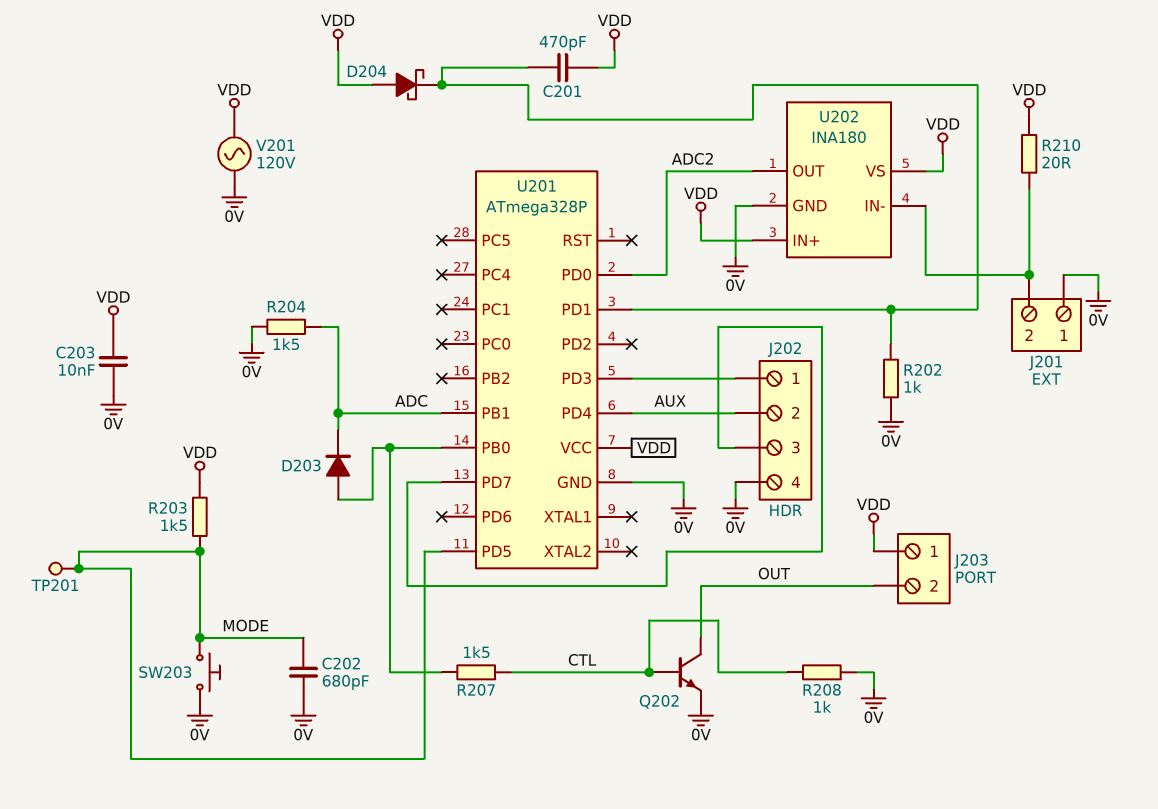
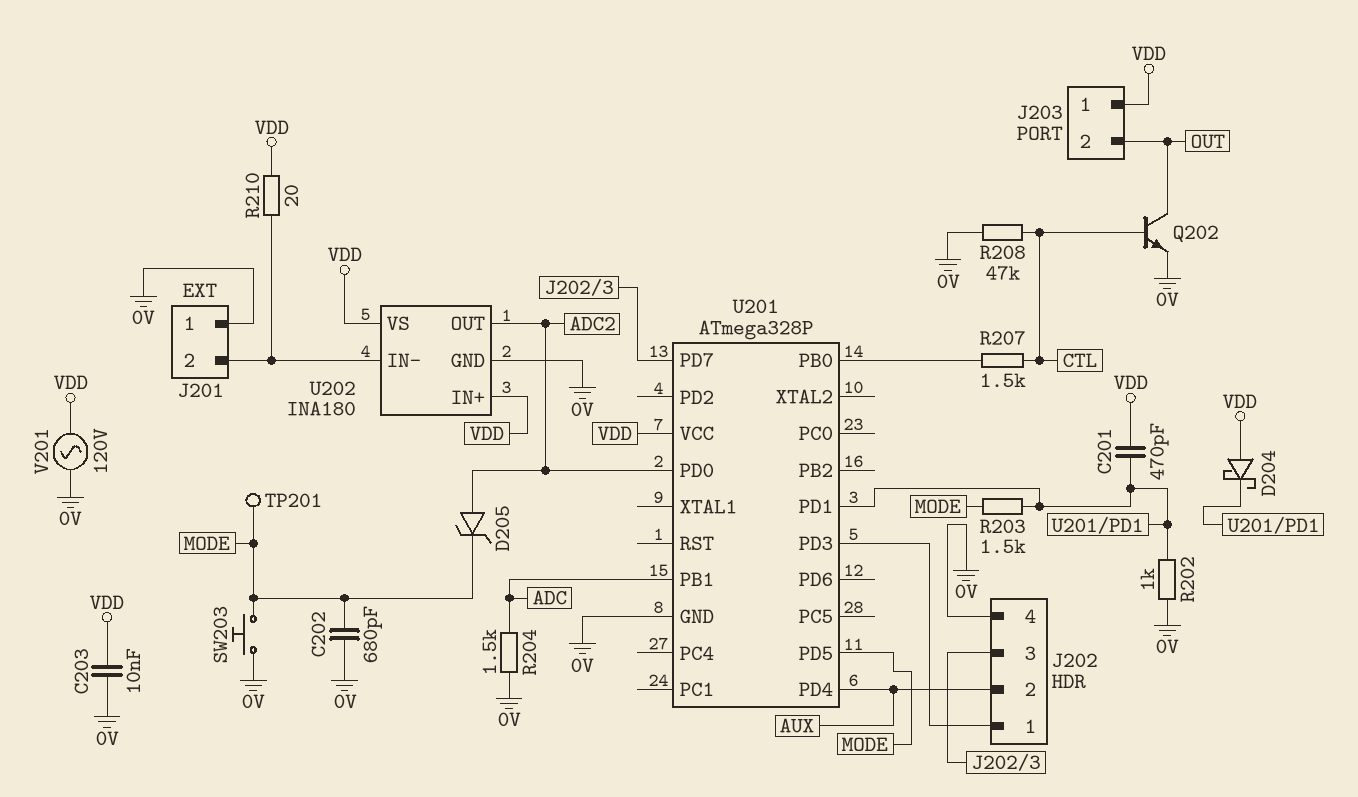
D203: diode (A U201/PB0, K ADC) -> none
D205: none -> zener (A ADC2, K MODE)
R203: 1.5k (MODE, VDD) -> 1.5k (MODE, U201/PD1)
R208: 1k (0V, CTL) -> 47k (0V, CTL)

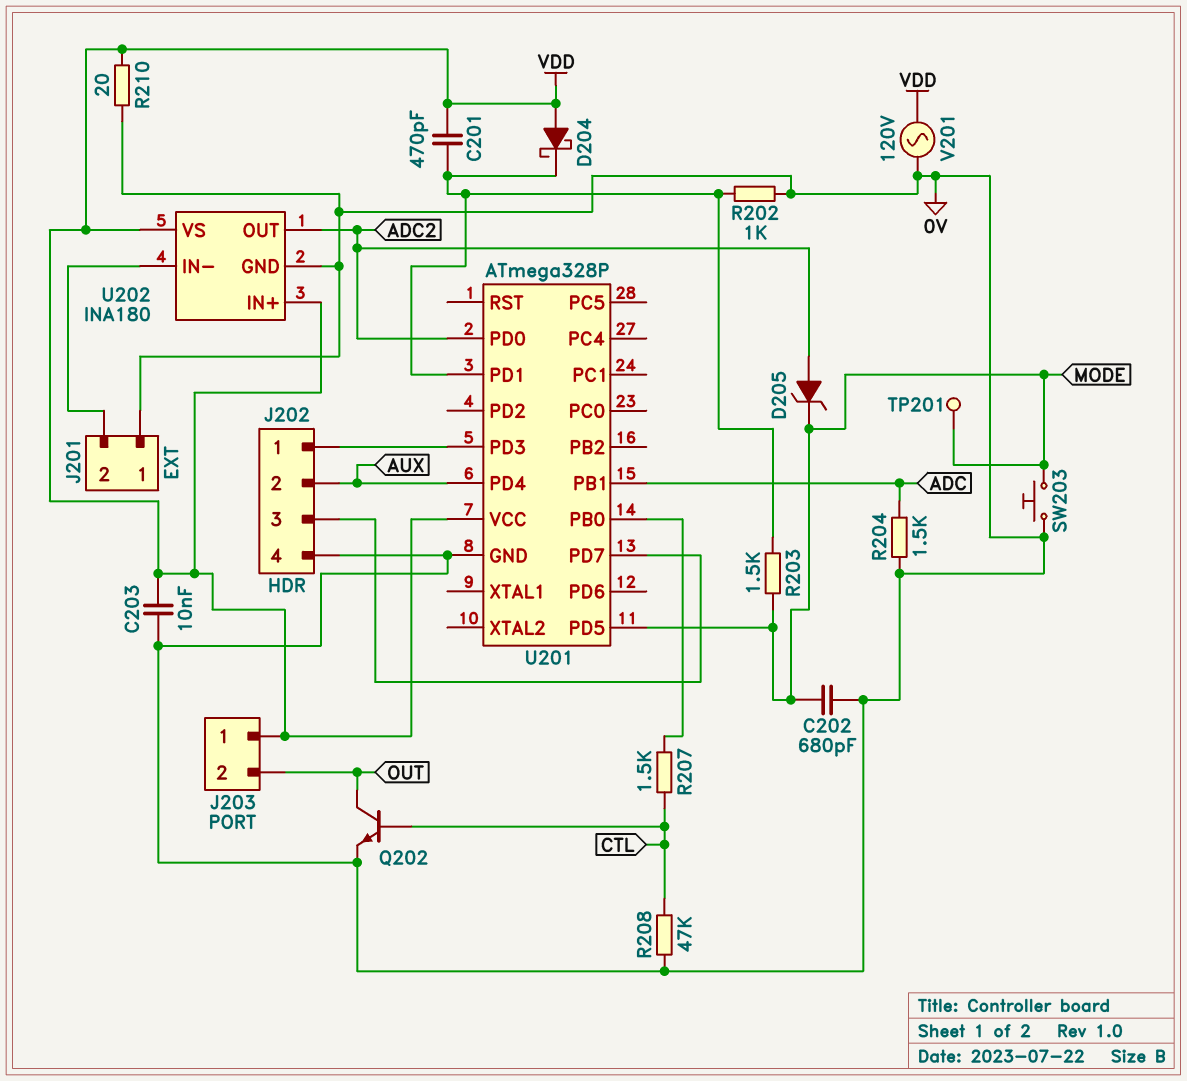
R210: 20 (J201/2, VDD) -> 20 (0V, VDD)

